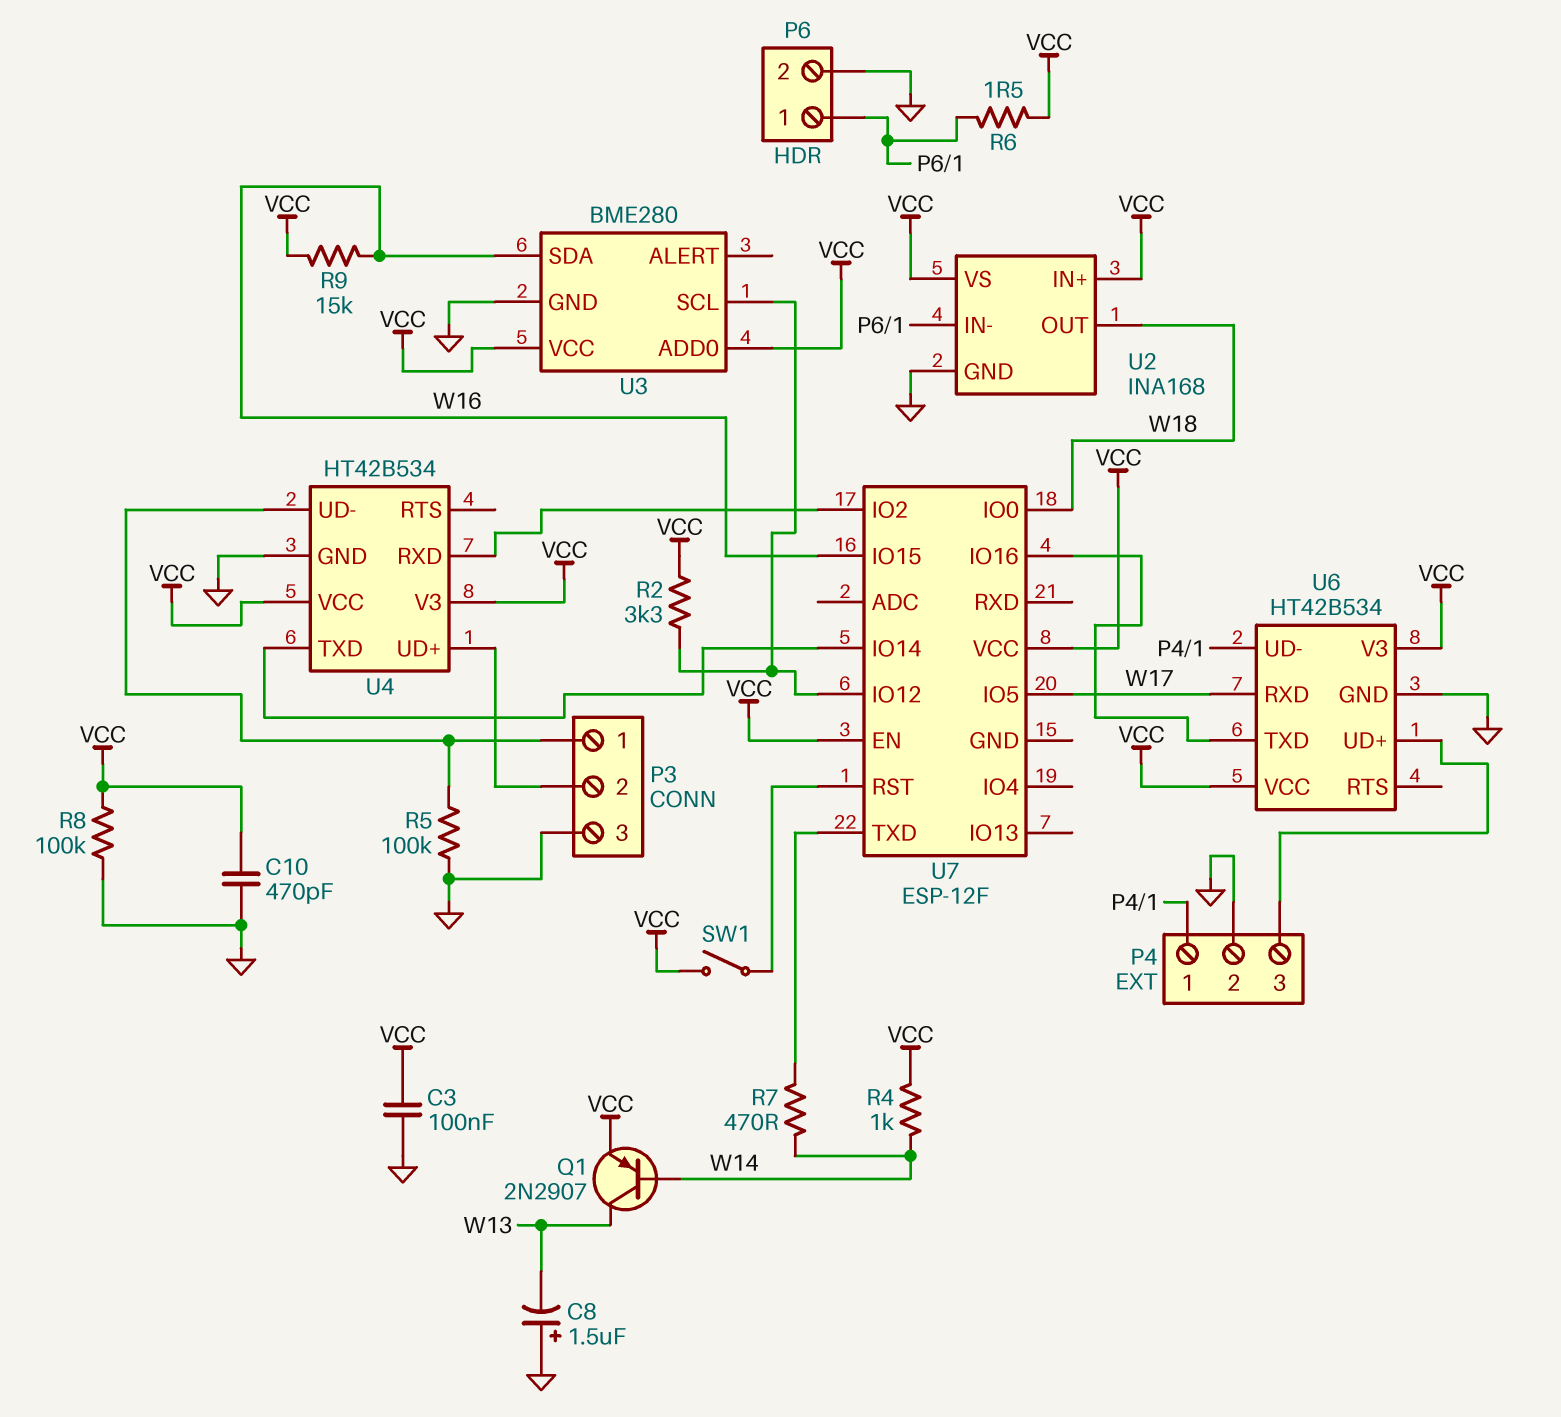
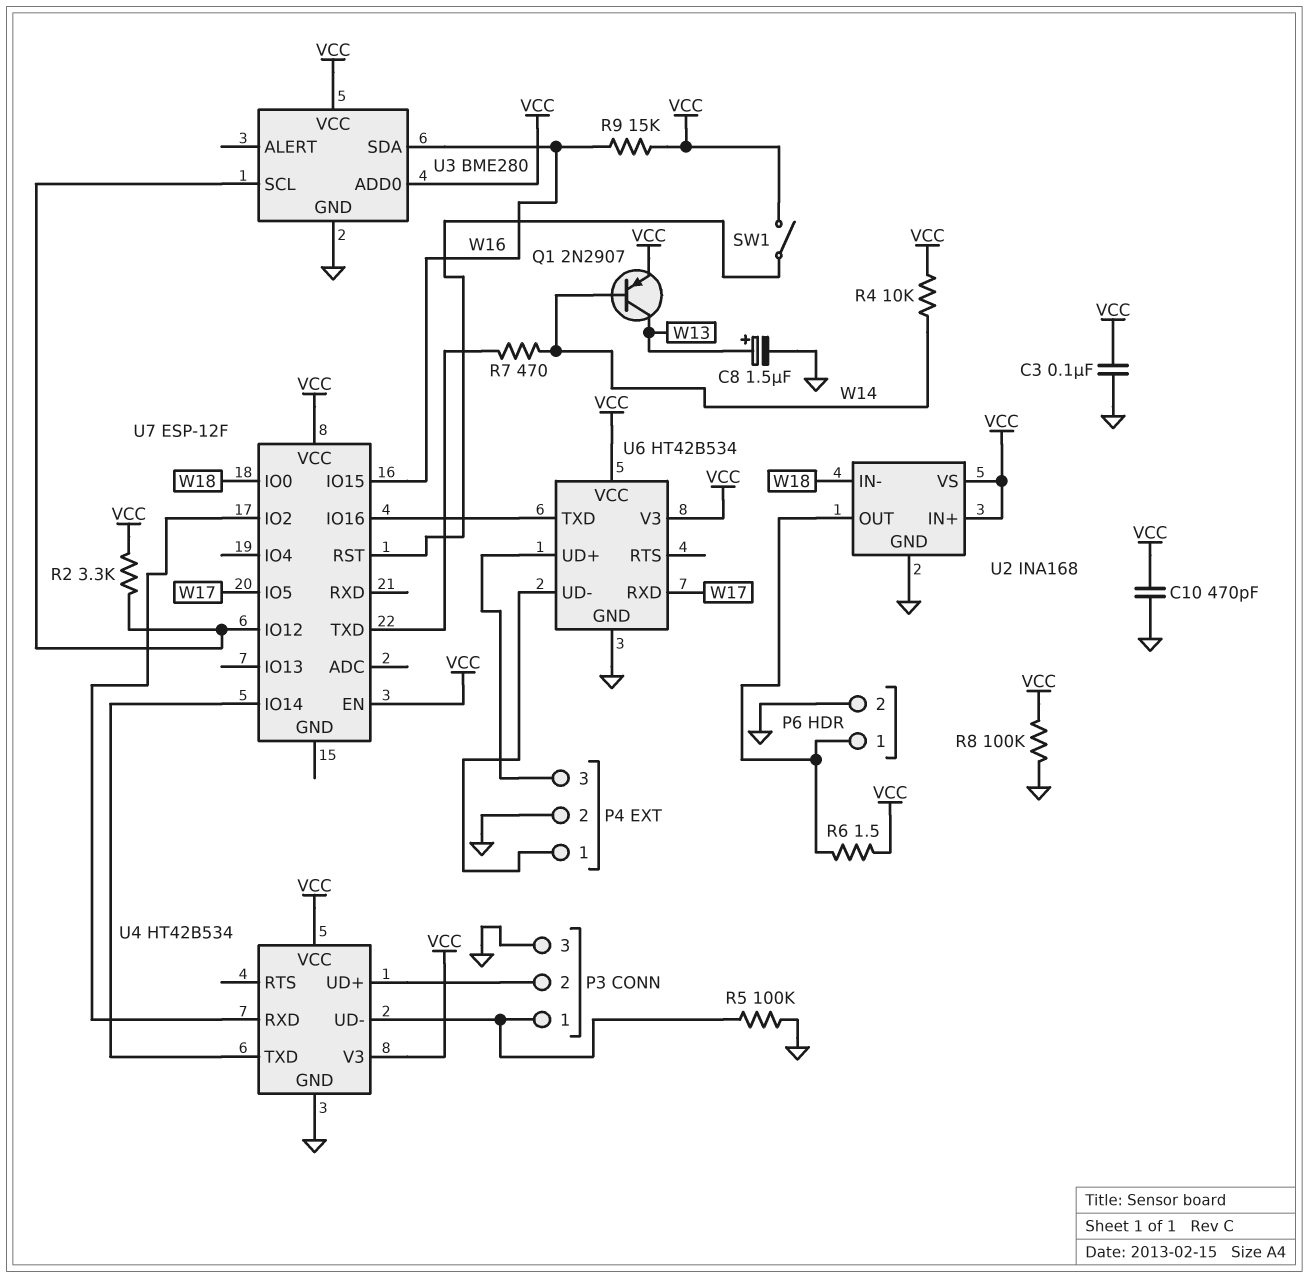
C8: 1.5uF (plus GND, minus W13) -> 1.5uF (plus W13, minus GND)
R4: 1k (VCC, W14) -> 10k (VCC, W14)
U2 pin IN-: P6/1 -> W18
U2 pin OUT: W18 -> P6/1

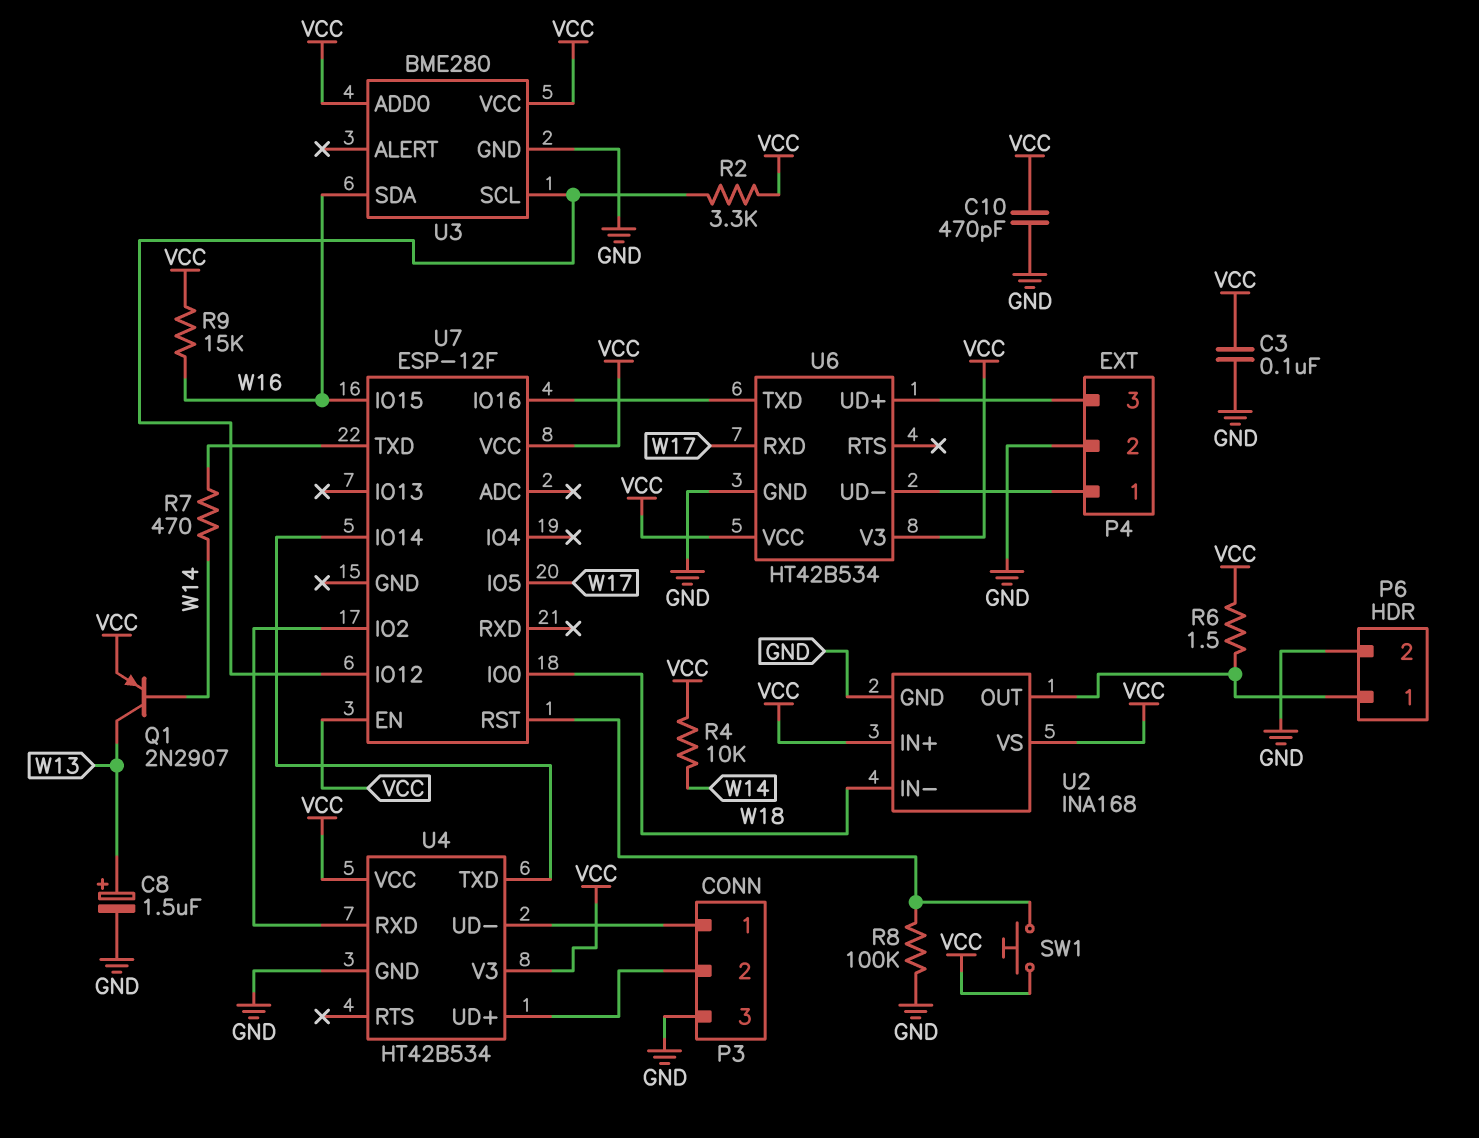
R5: 100k (GND, P3/1) -> none
R8: 100k (GND, VCC) -> 100k (GND, U7/RST)
SW1: switch (U7/RST, VCC) -> button (U7/RST, VCC)

